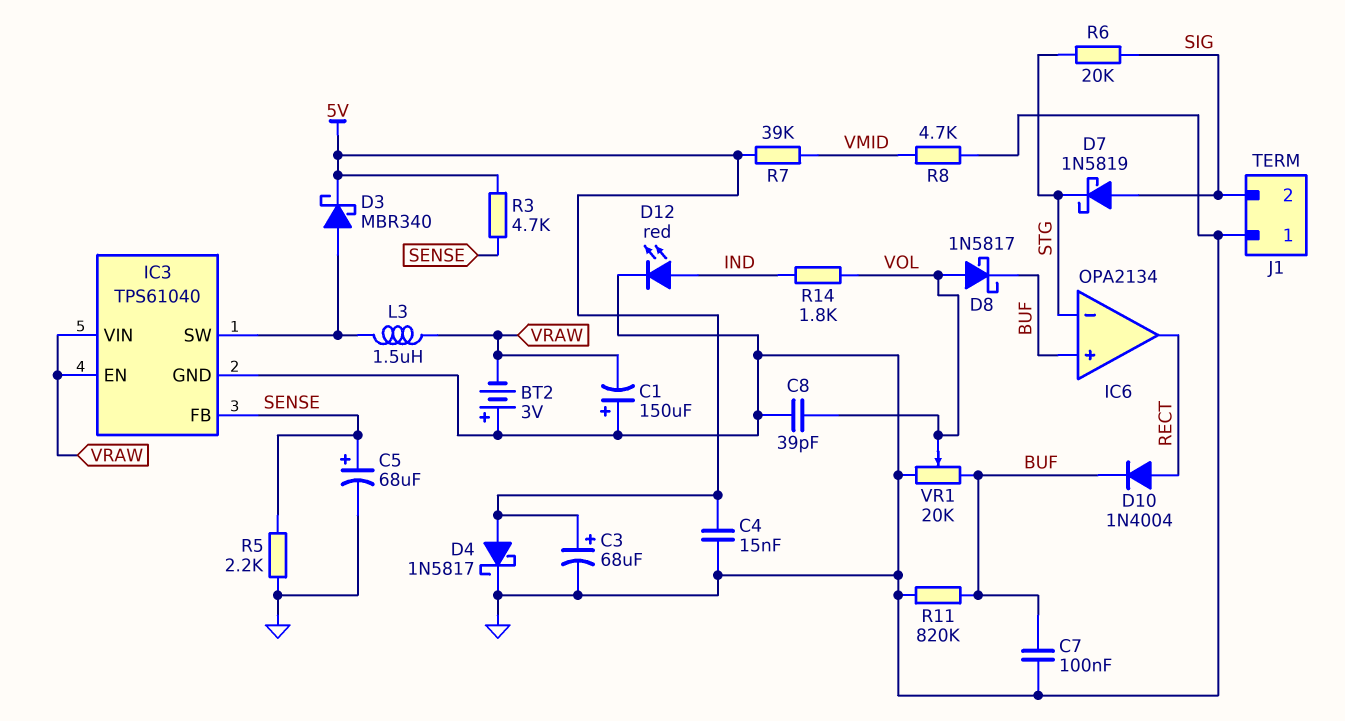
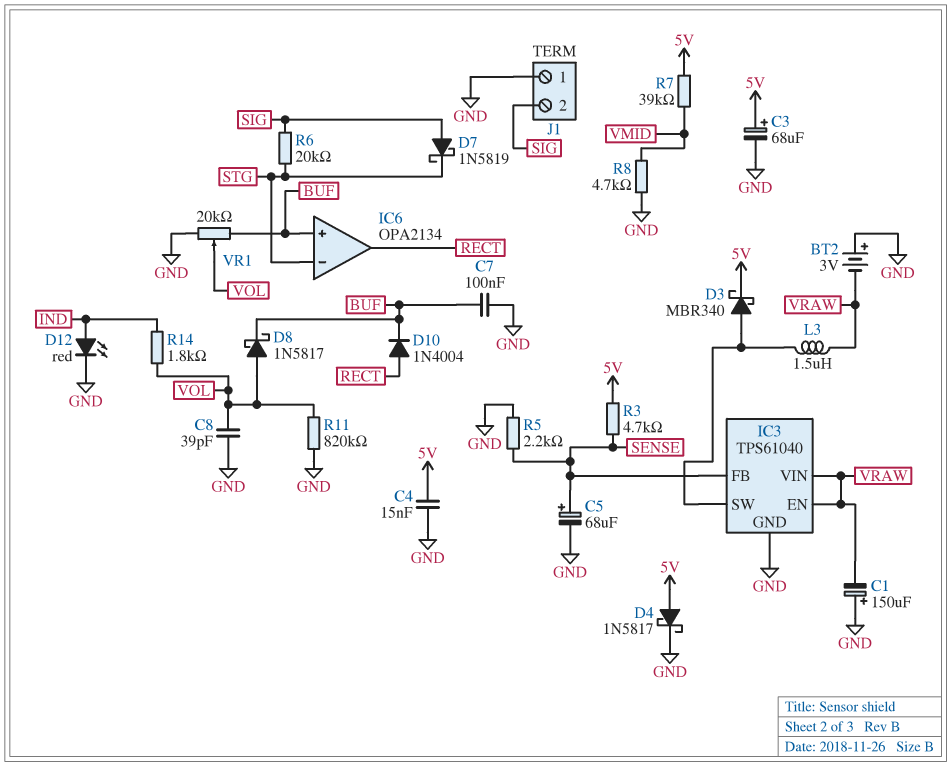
R11: 820k (BUF, GND) -> 820k (GND, VOL)

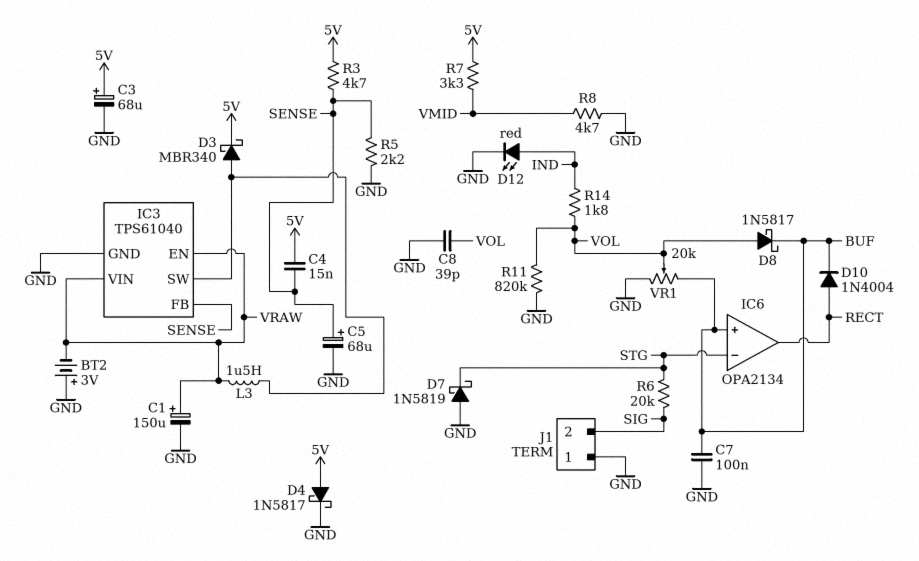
C1: 150uF (plus GND, minus VRAW) -> 150uF (plus VRAW, minus GND)
C4: 15nF (5V, GND) -> 15nF (5V, SENSE)
D7: schottky 1N5819 (A SIG, K STG) -> schottky 1N5819 (A GND, K STG)
R7: 39k (5V, VMID) -> 3.3k (5V, VMID)

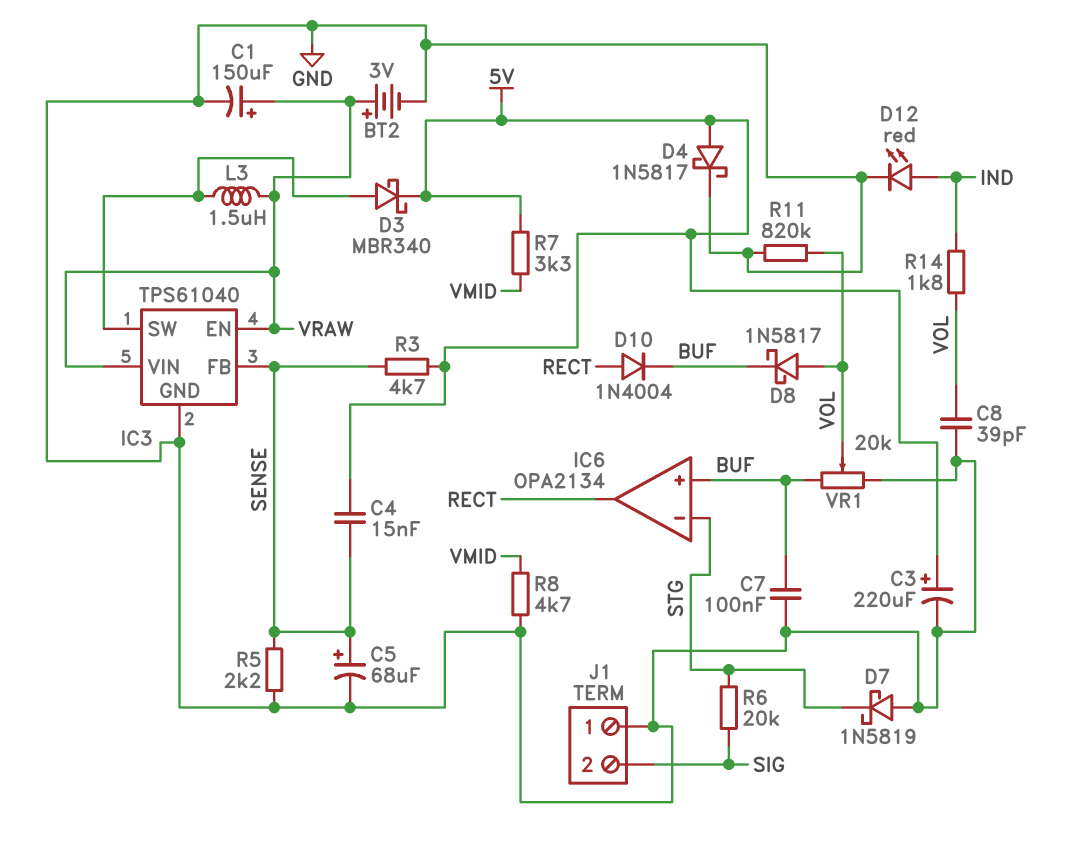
BT2: 3V (plus GND, minus VRAW) -> 3V (plus VRAW, minus GND)
C3: 68uF (plus 5V, minus GND) -> 220uF (plus 5V, minus GND)

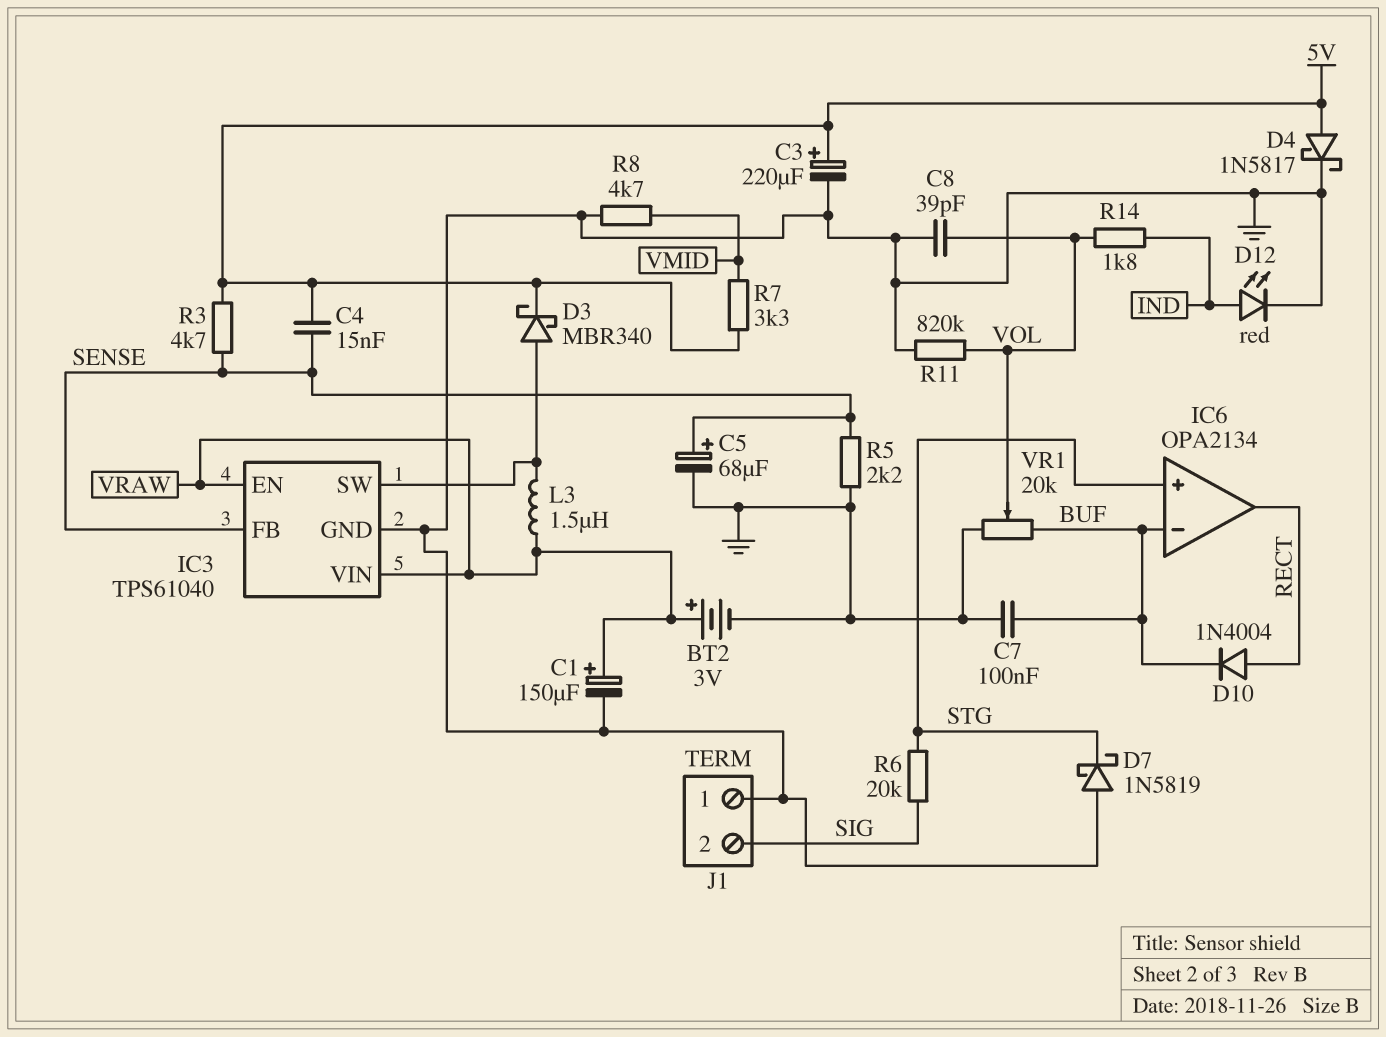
D8: schottky 1N5817 (A VOL, K BUF) -> none
IC6 pin in+: BUF -> STG
IC6 pin in-: STG -> BUF

